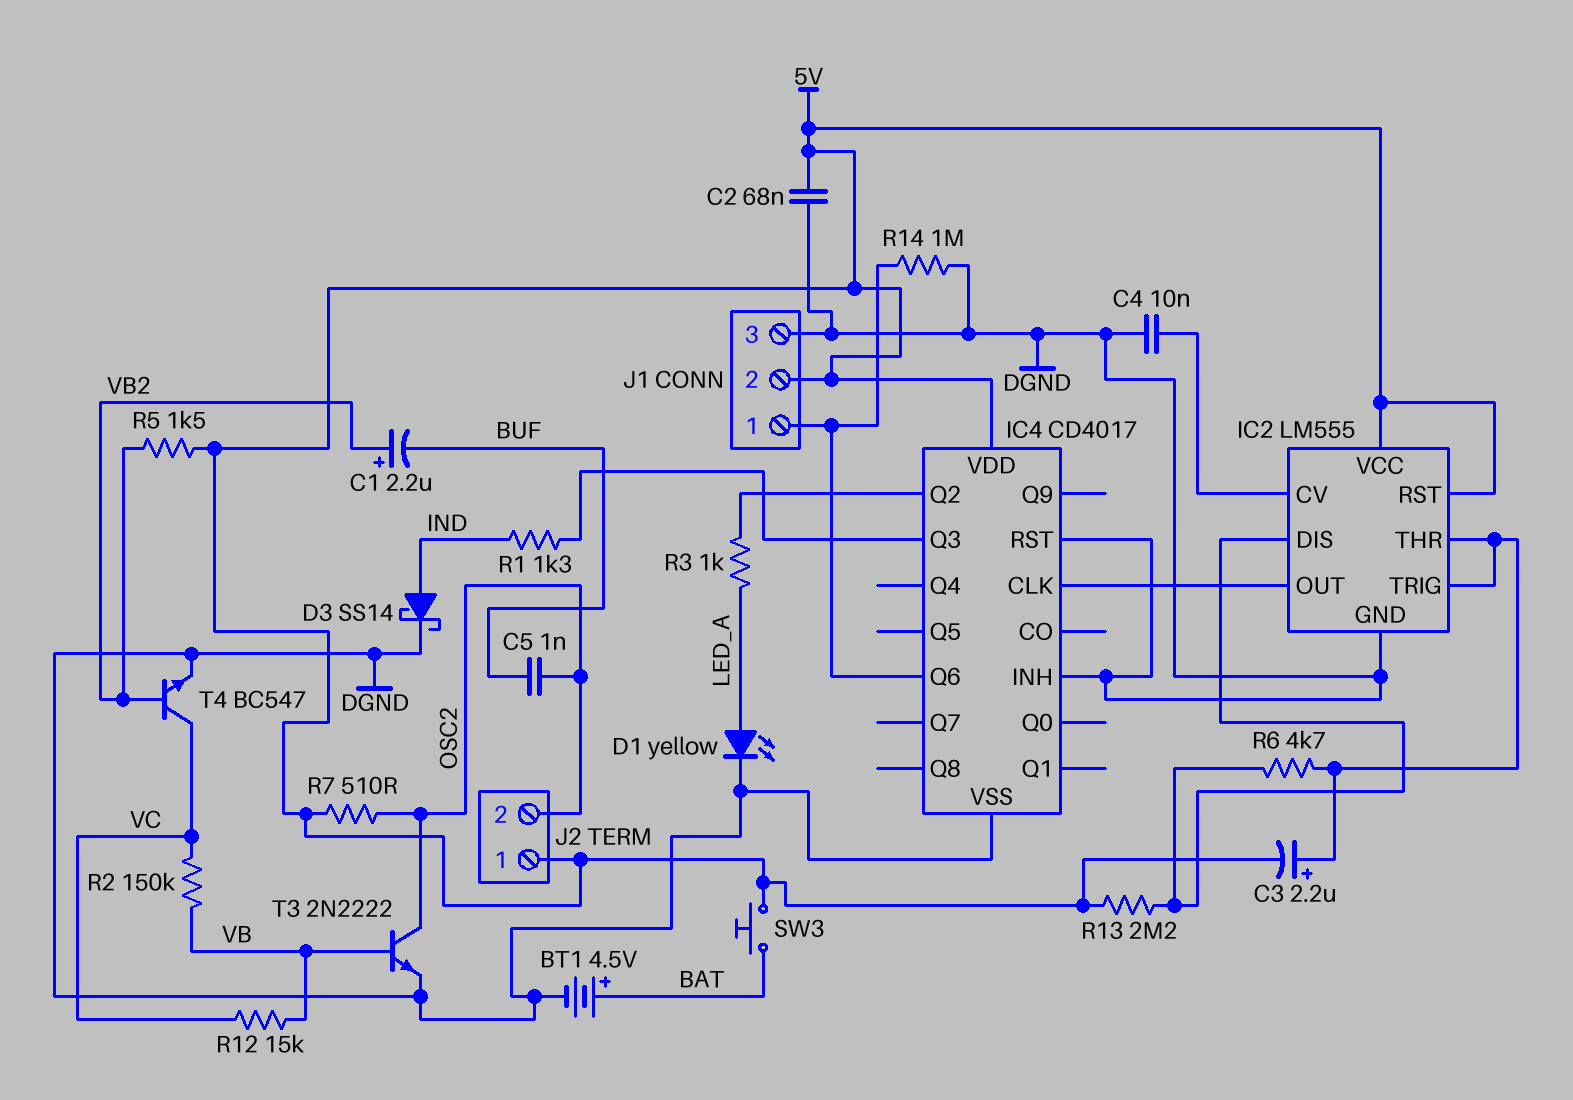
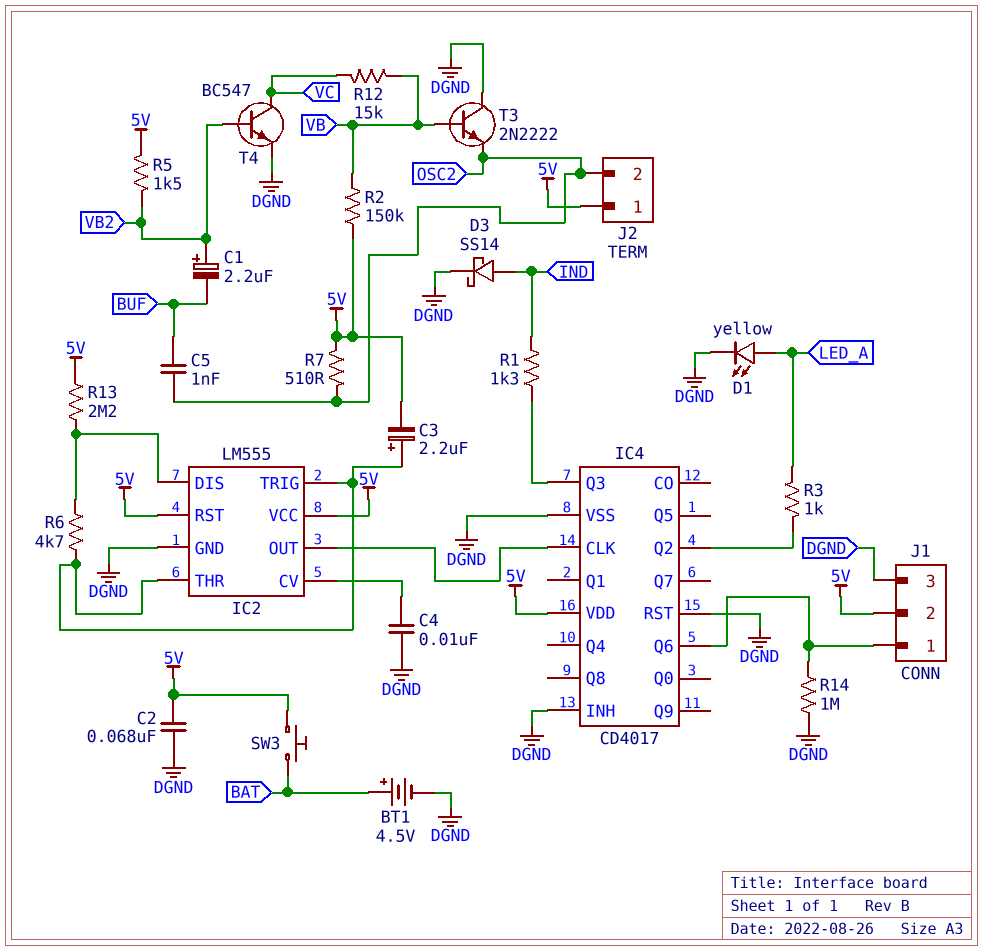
R2: 150k (VB, VC) -> 150k (5V, VB)
T3: NPN 2N2222 (B VB, C OSC2, E DGND) -> NPN 2N2222 (B VB, C DGND, E OSC2)

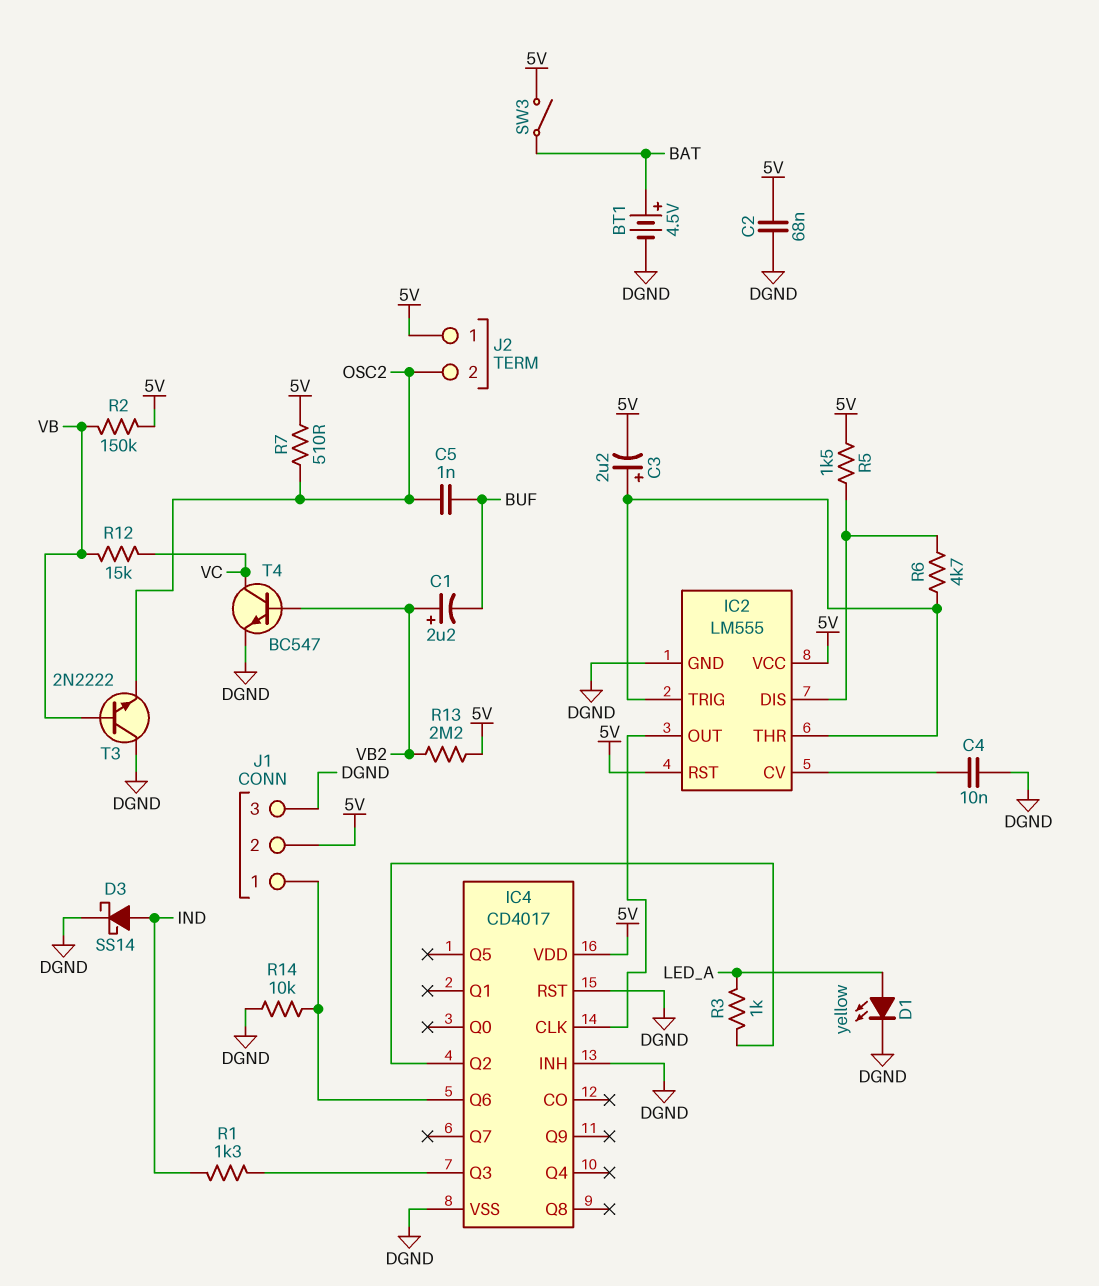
R5: 1.5k (5V, VB2) -> 1.5k (5V, IC2/DIS)
R13: 2.2M (5V, IC2/DIS) -> 2.2M (5V, VB2)
R14: 1M (DGND, IC4/Q6) -> 10k (DGND, IC4/Q6)
SW3: button (5V, BAT) -> switch (5V, BAT)

